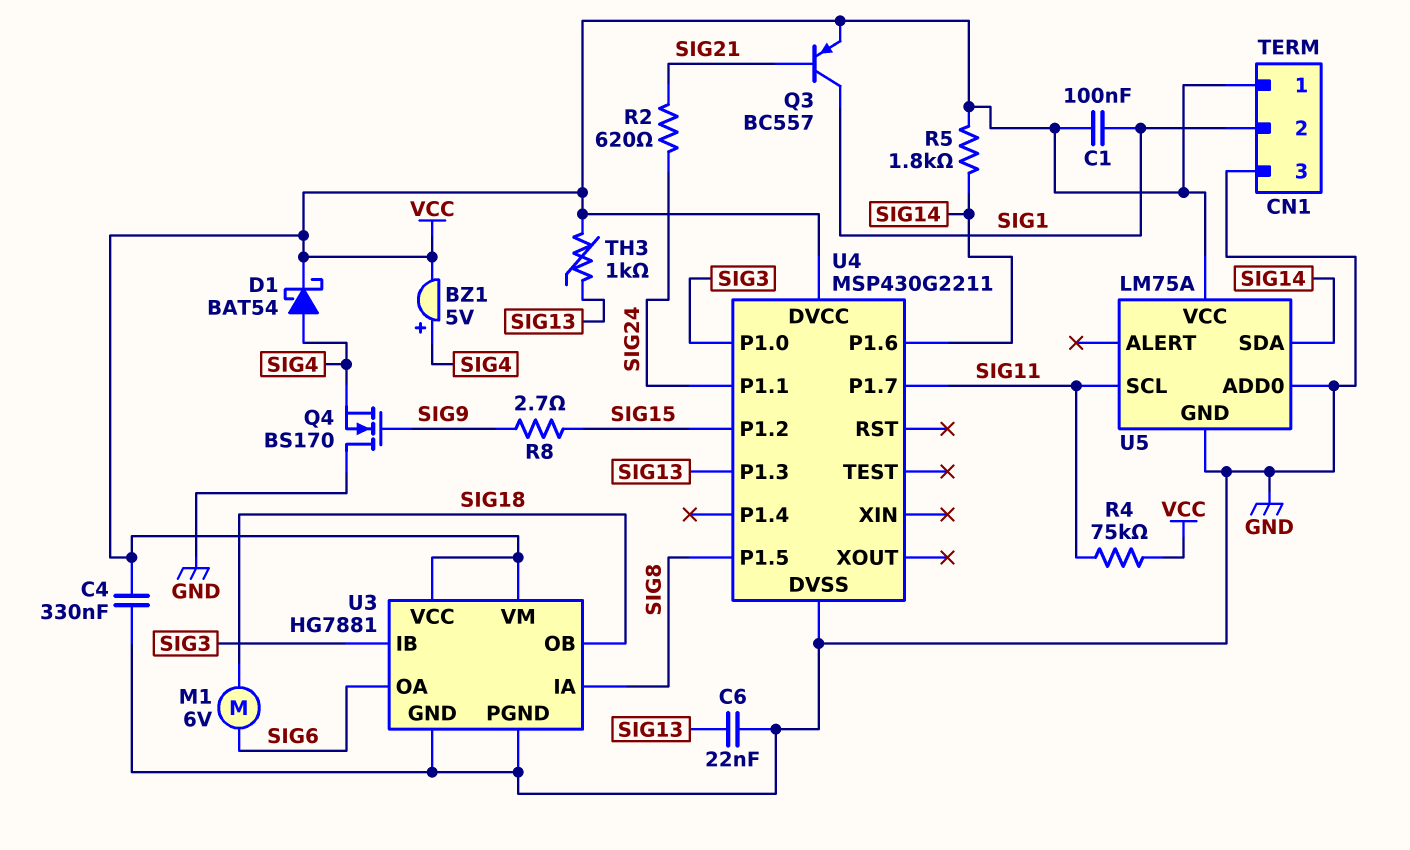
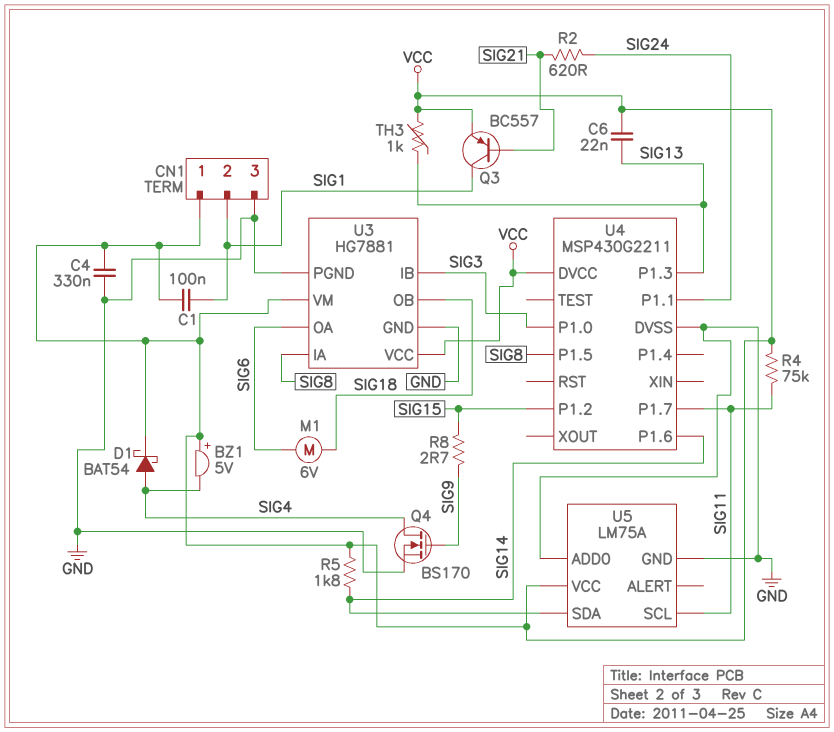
BZ1: buzzer 5V (plus SIG4, minus VCC) -> buzzer 5V (plus VCC, minus SIG4)
C6: 22nF (GND, SIG13) -> 22nF (SIG13, VCC)
Q4: NMOS BS170 (G SIG9, D GND, S SIG4) -> NMOS BS170 (G SIG9, D SIG4, S GND)

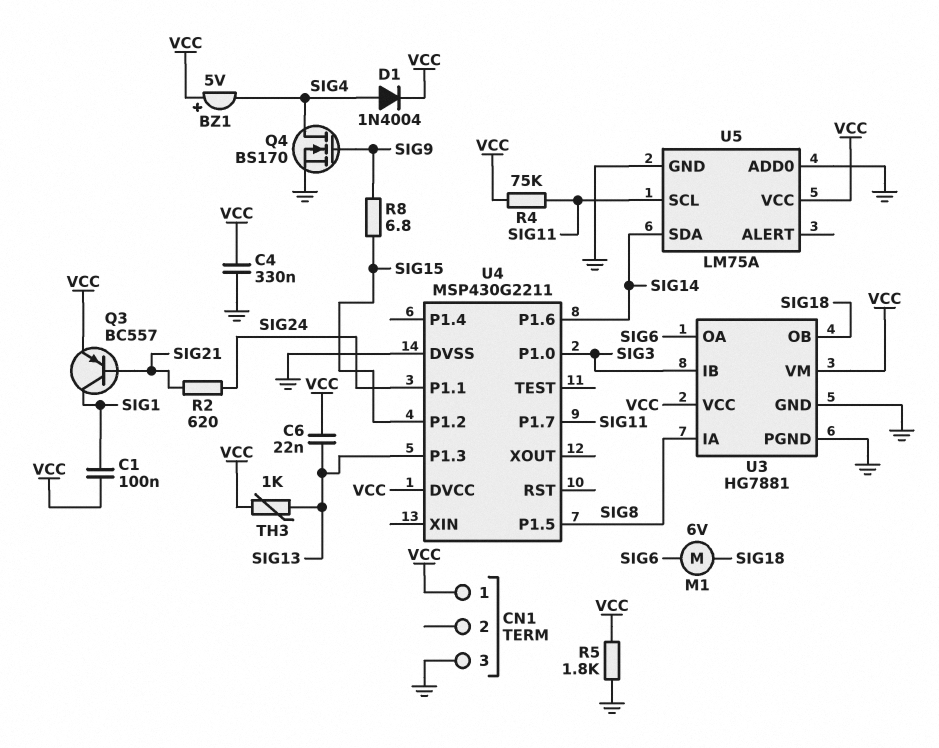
CN1 pin 2: SIG1 -> none
D1: schottky BAT54 (A SIG4, K VCC) -> diode 1N4004 (A SIG4, K VCC)
R5: 1.8k (SIG14, VCC) -> 1.8k (GND, VCC)
R8: 2.7 (SIG9, SIG15) -> 6.8 (SIG9, SIG15)

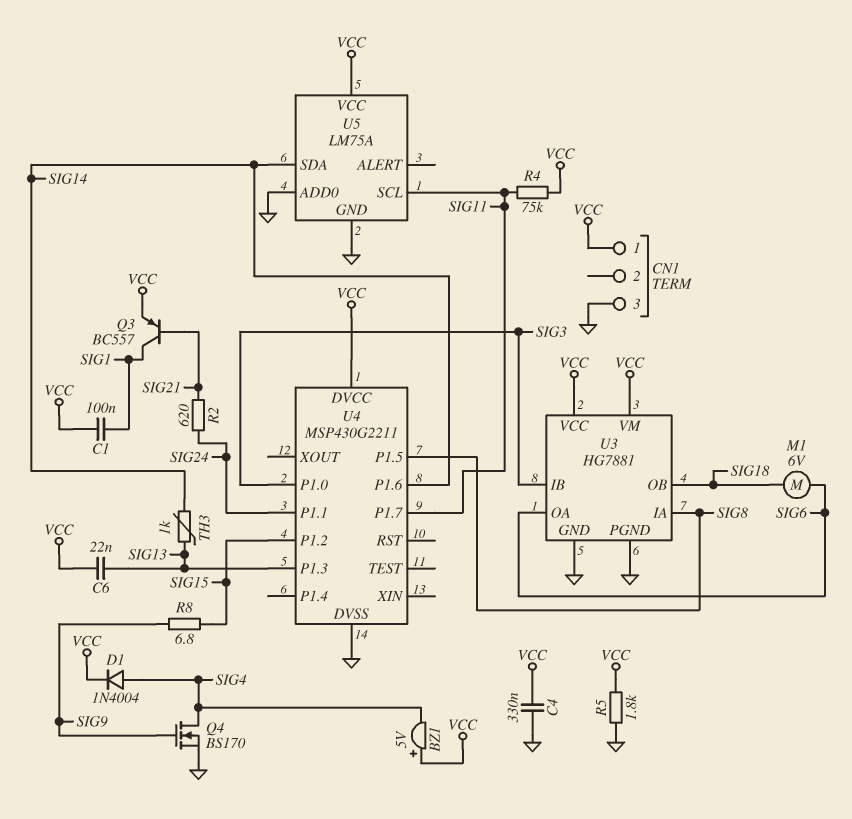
TH3: 1k (SIG13, VCC) -> 1k (SIG13, SIG14)

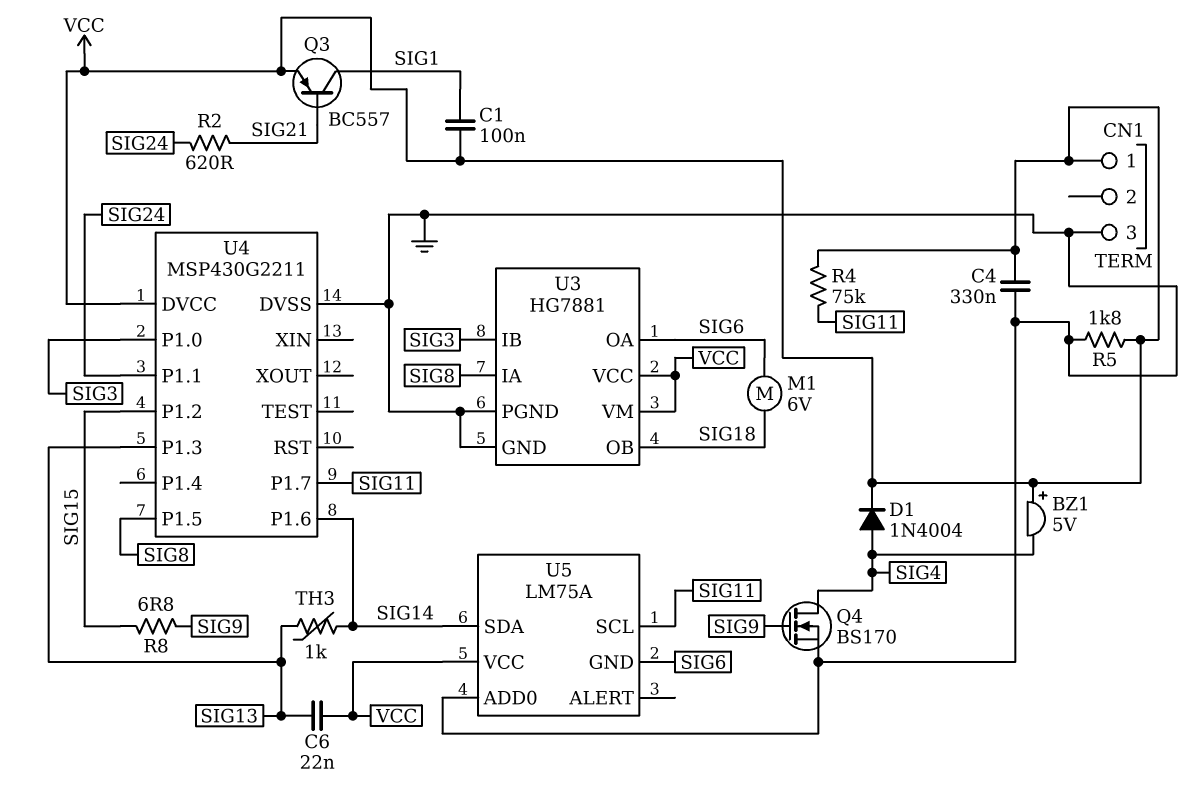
U5 pin GND: GND -> SIG6

